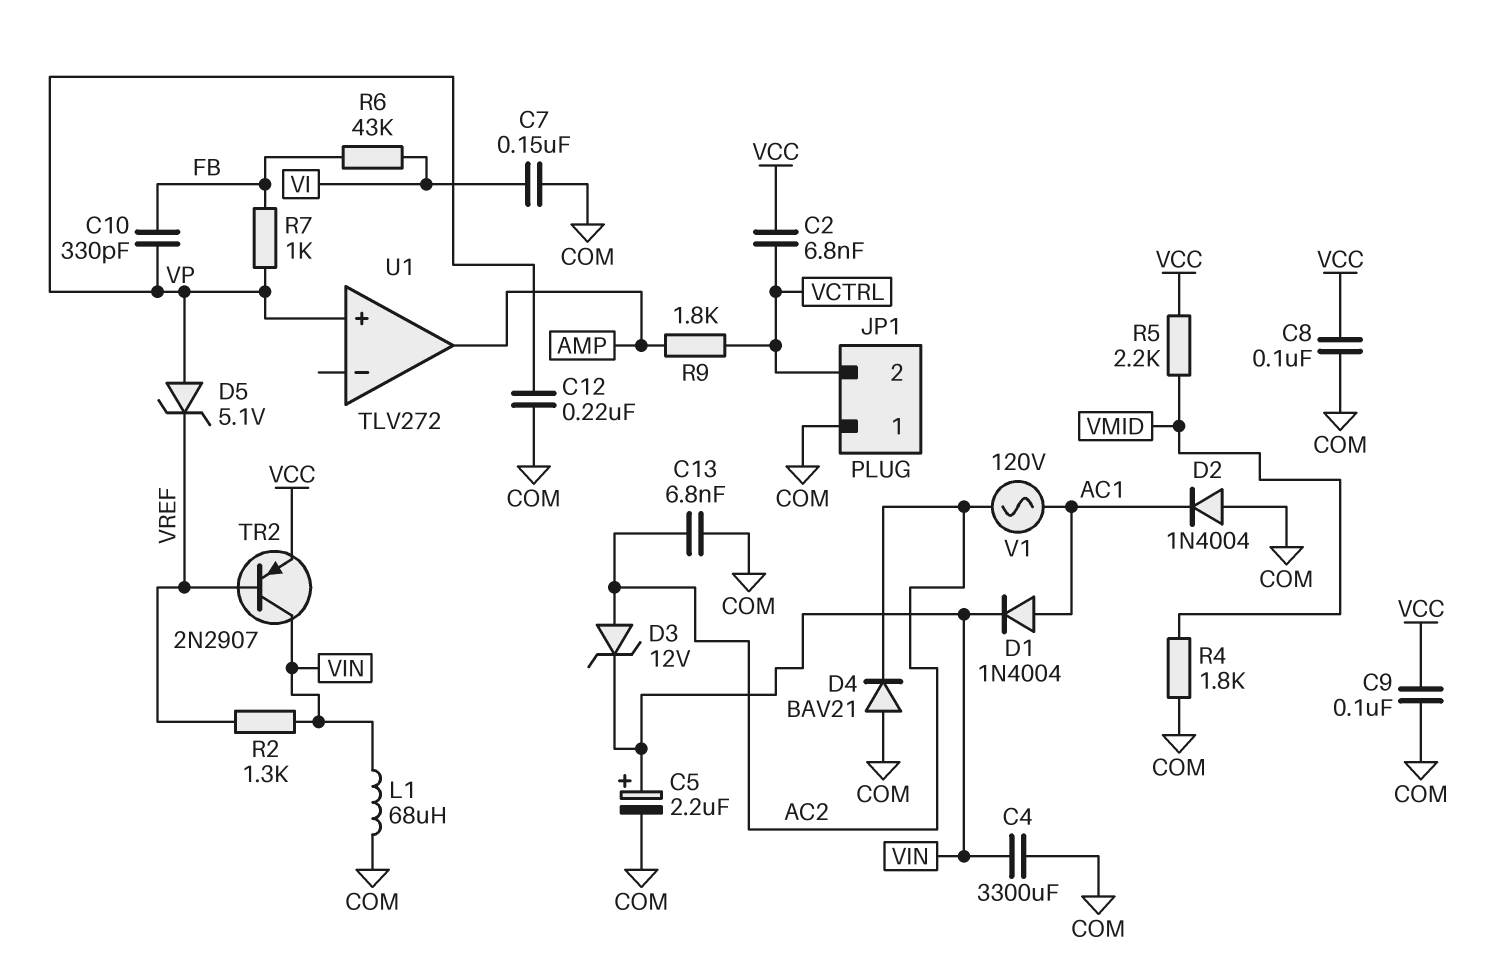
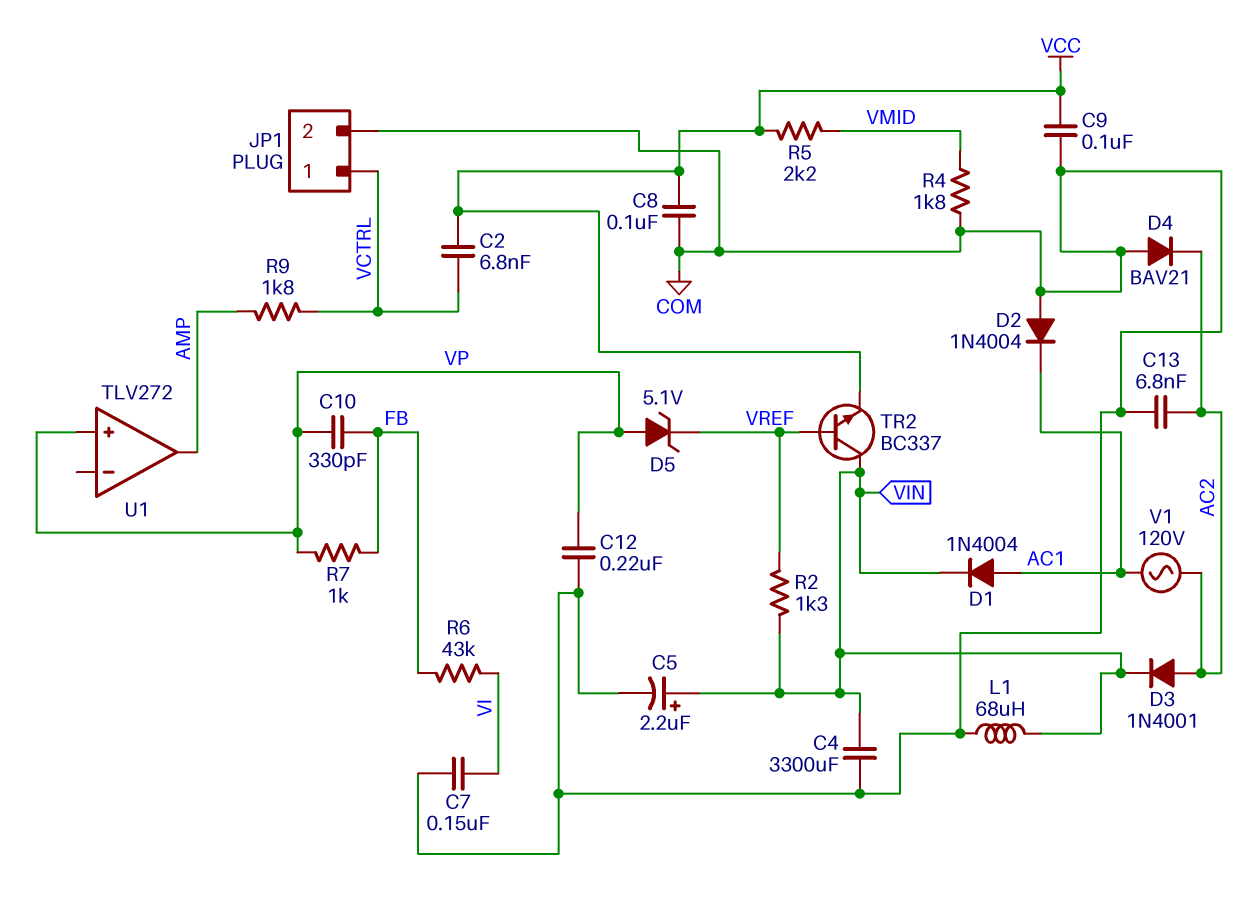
D3: zener 12V (A AC2, K VIN) -> diode 1N4001 (A AC2, K VIN)
JP1 pin 1: COM -> VCTRL
JP1 pin 2: VCTRL -> COM
TR2: PNP 2N2907 (B VREF, C VIN, E VCC) -> NPN BC337 (B VREF, C VIN, E VCC)

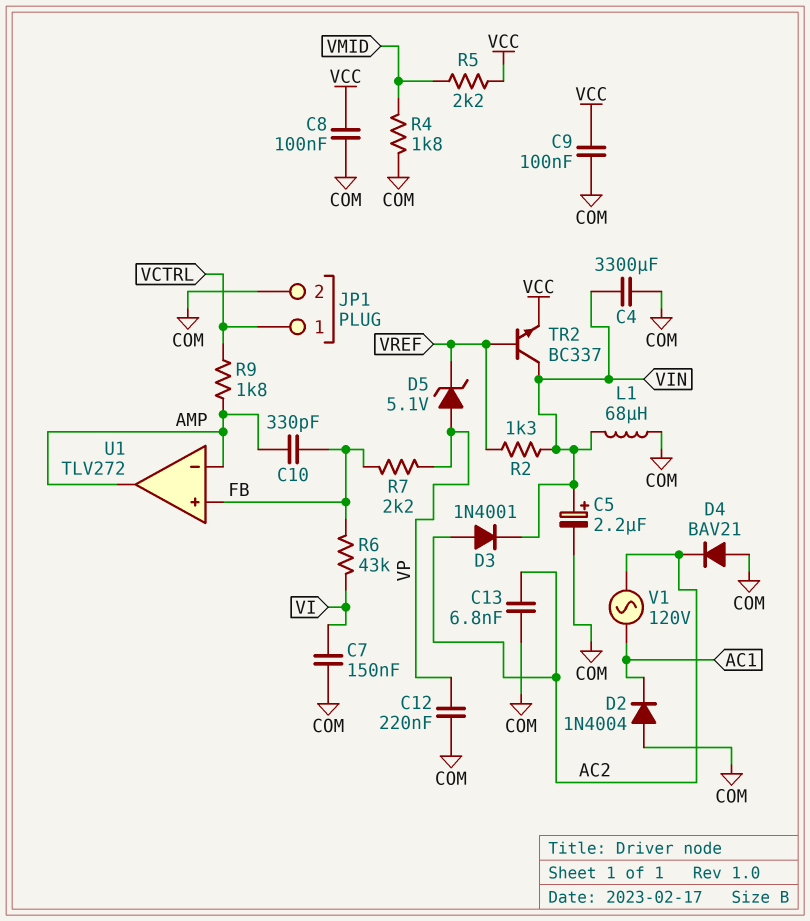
C2: 6.8nF (VCC, VCTRL) -> none
C10: 330pF (FB, VP) -> 330pF (AMP, FB)
D1: diode 1N4004 (A AC1, K VIN) -> none
R7: 1k (FB, VP) -> 2.2k (FB, VP)
U1 pin in+: VP -> FB
U1 pin in-: none -> AMP

